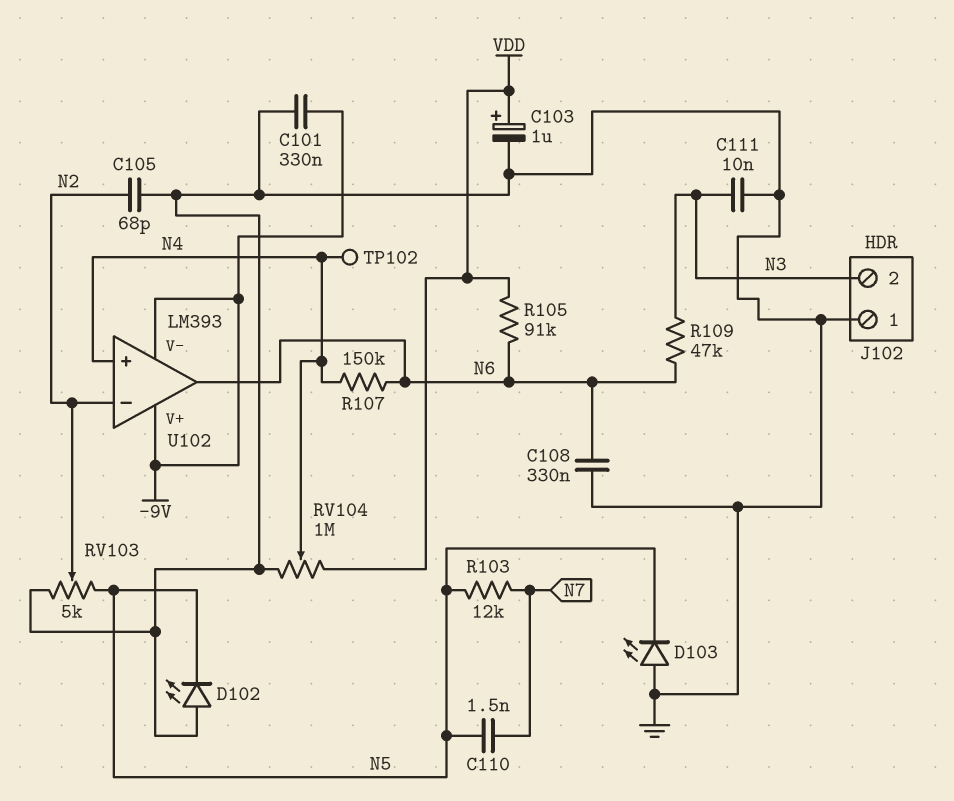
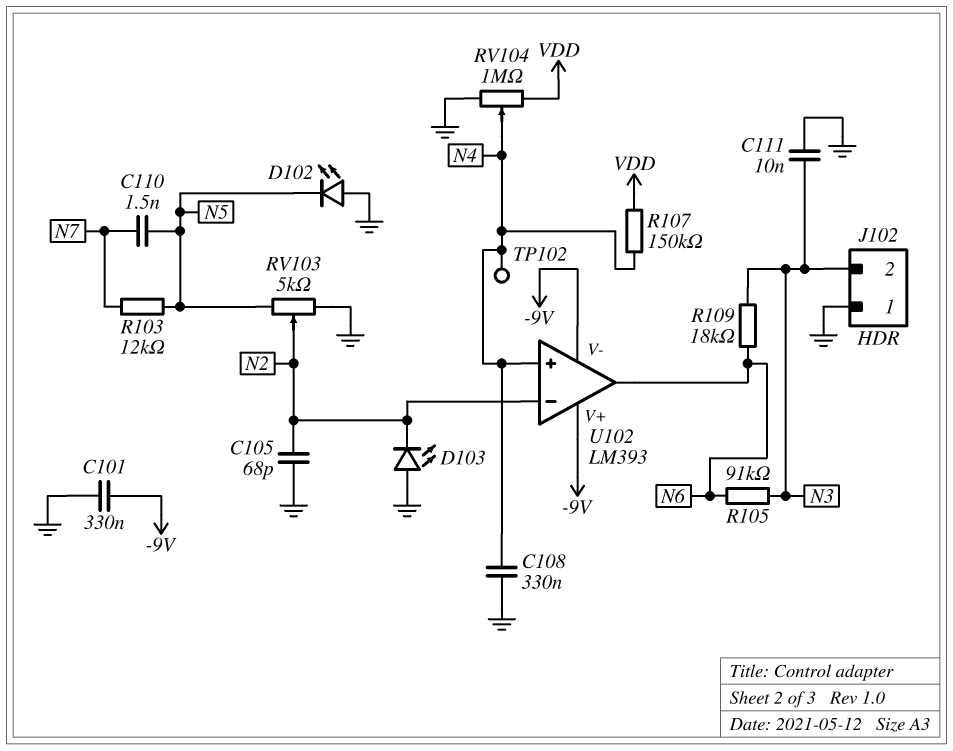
C103: 1uF (plus VDD, minus GND) -> none
C108: 330nF (GND, N6) -> 330nF (GND, N4)
D103: LED (A GND, K N5) -> LED (A GND, K N2)
R105: 91k (N6, VDD) -> 91k (N3, N6)
R107: 150k (N4, N6) -> 150k (N4, VDD)
R109: 47k (N3, N6) -> 18k (N3, N6)

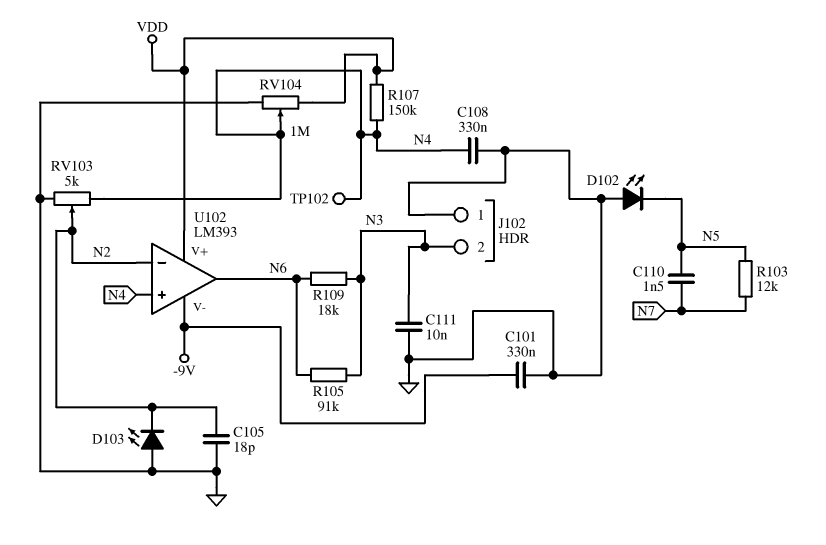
C105: 68pF (GND, N2) -> 18pF (GND, N2)
RV103: 5k (GND, N5, wiper N2) -> 5k (GND, N4, wiper N2)
U102 pin V+: -9V -> VDD

